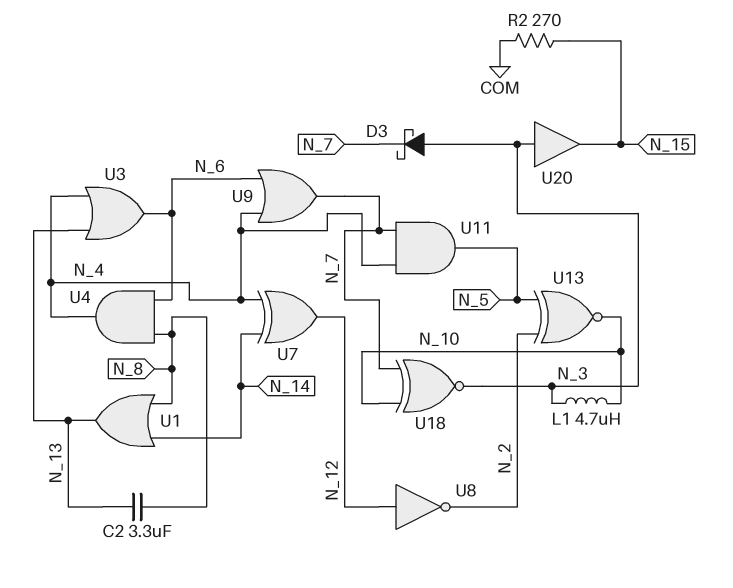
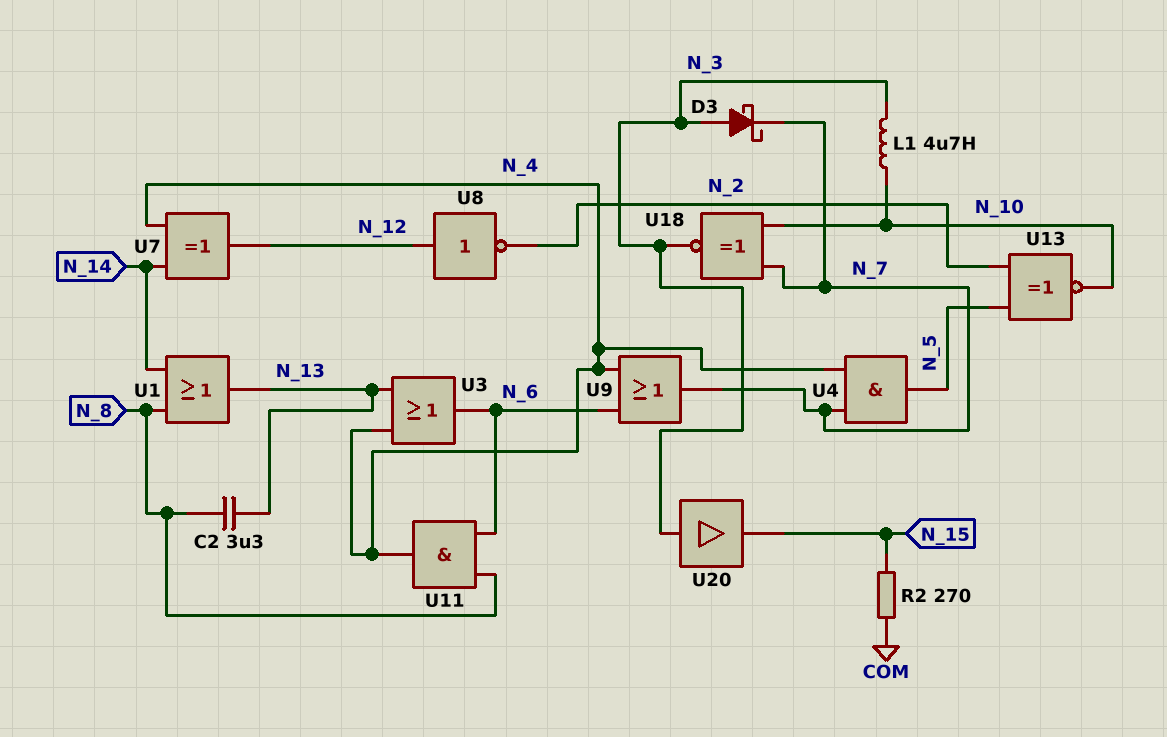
U4: AND (in N_6, in N_8, out N_4) -> AND (in N_4, in N_7, out N_5)
U11: AND (in N_4, in N_7, out N_5) -> AND (in N_6, in N_8, out N_4)

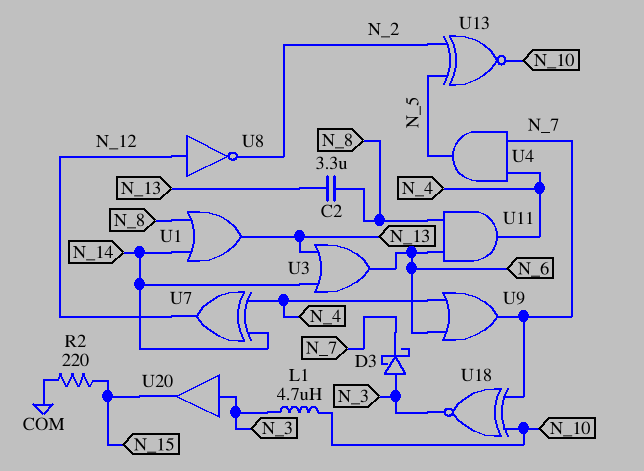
R2: 270 (COM, N_15) -> 220 (COM, N_15)
U3: OR (in N_4, in N_13, out N_6) -> OR (in N_13, in N_14, out N_6)

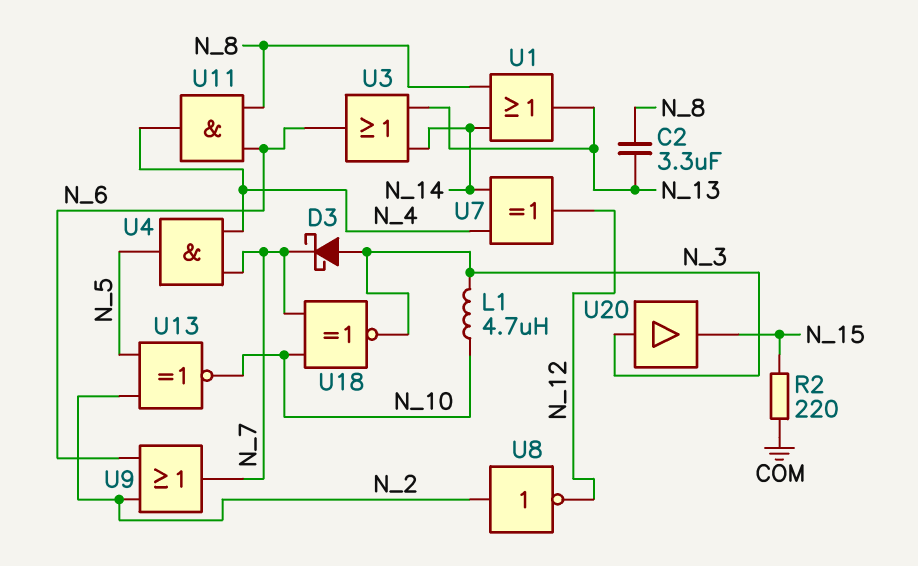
U8: NOT (in N_12, out N_2) -> NOT (in N_2, out N_12)
U9: OR (in N_4, in N_6, out N_7) -> OR (in N_2, in N_6, out N_7)

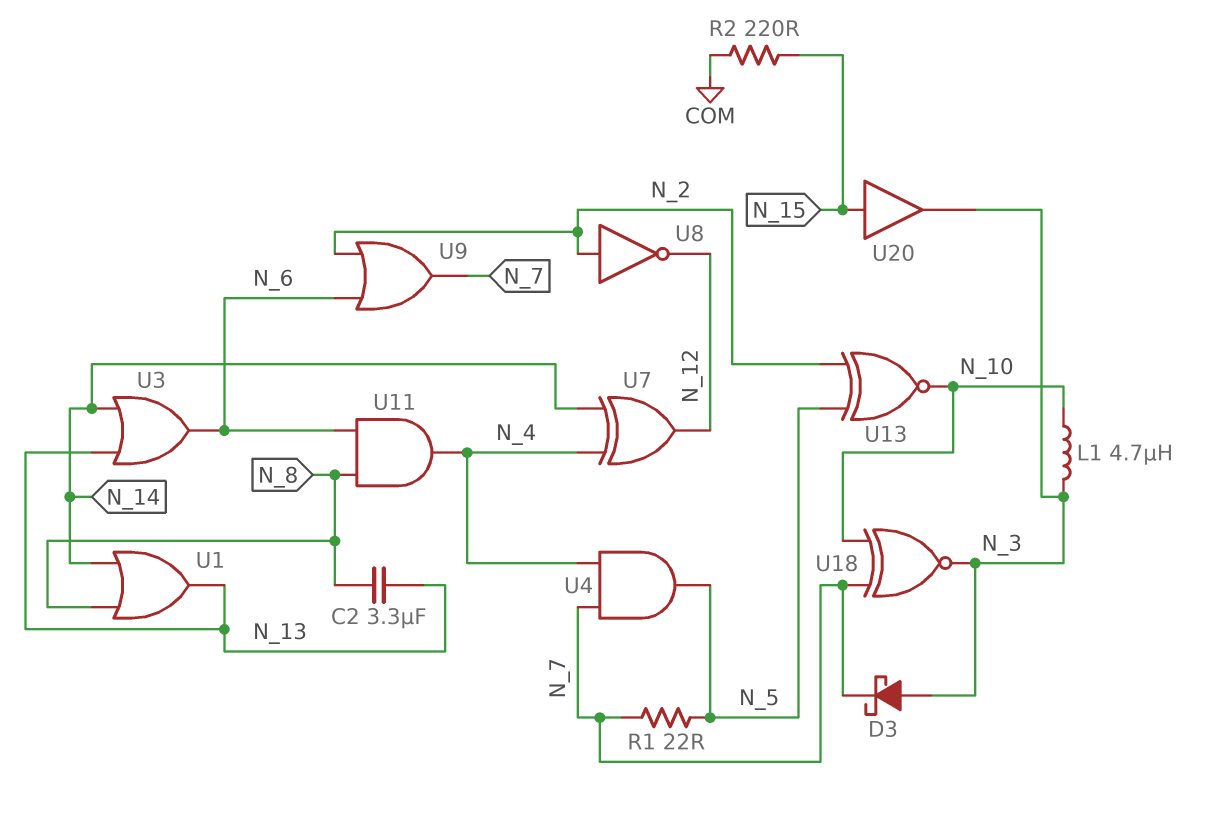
R1: none -> 22 (N_5, N_7)
U20: buffer (in N_3, out N_15) -> buffer (in N_15, out N_3)

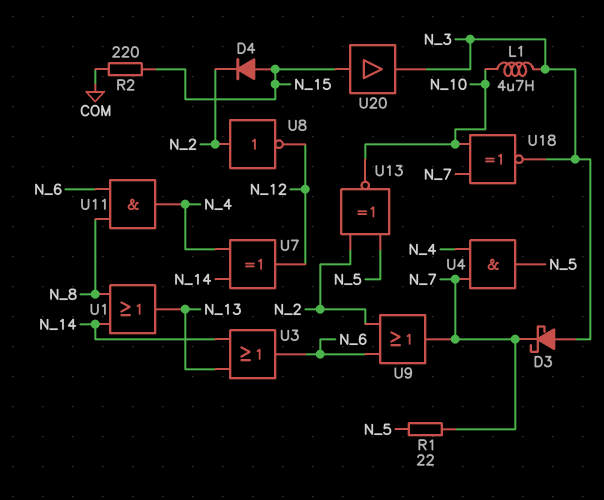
C2: 3.3uF (N_8, N_13) -> none
D4: none -> diode (A N_15, K N_2)

